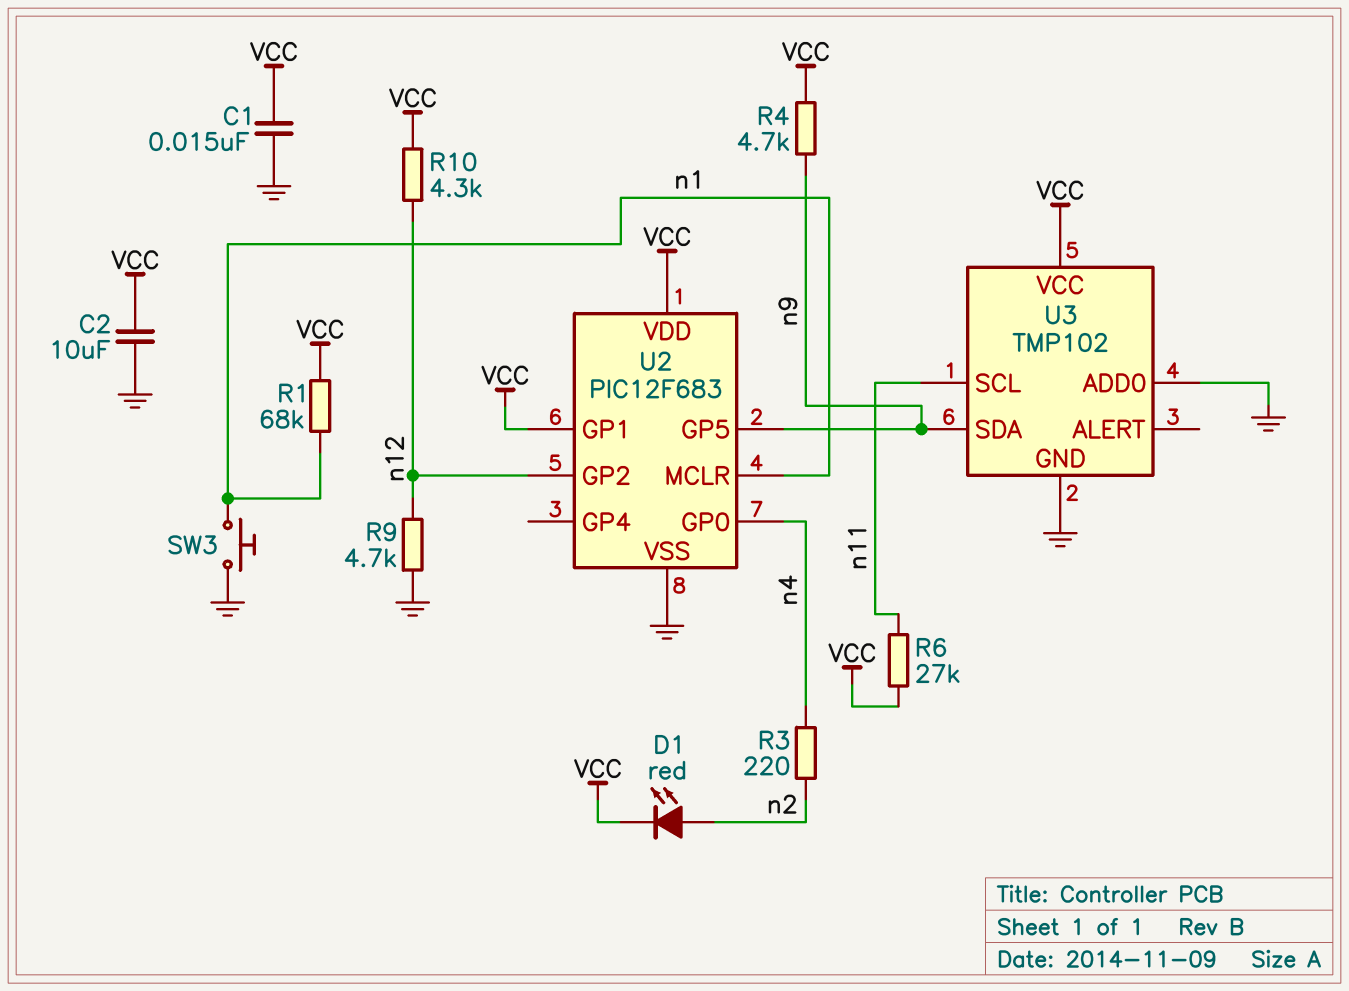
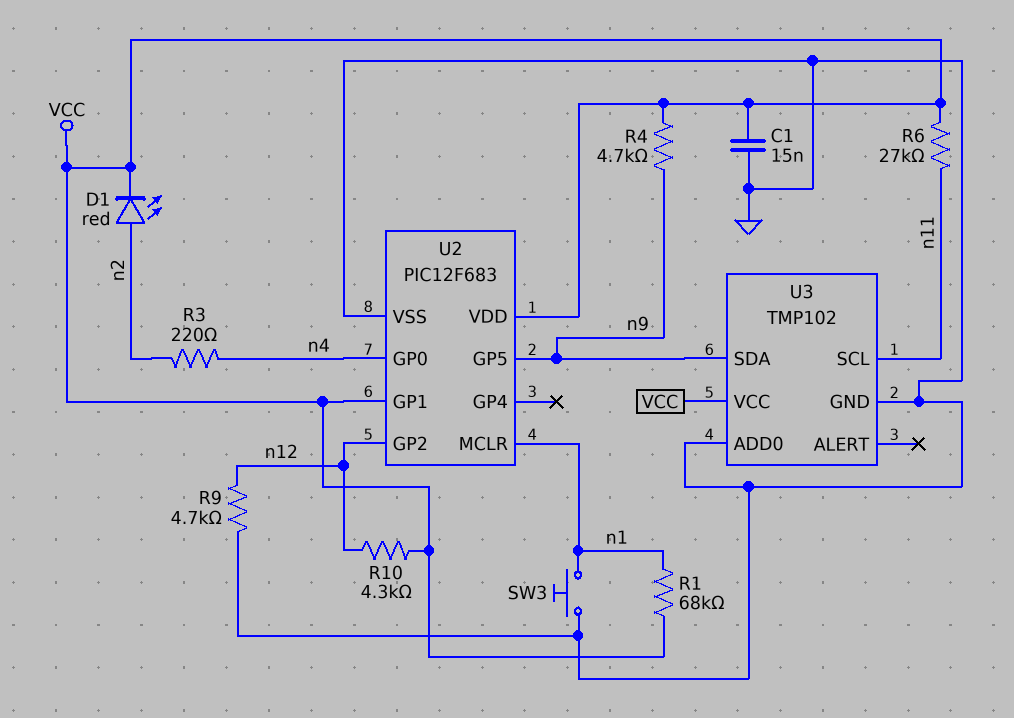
C2: 10uF (GND, VCC) -> none

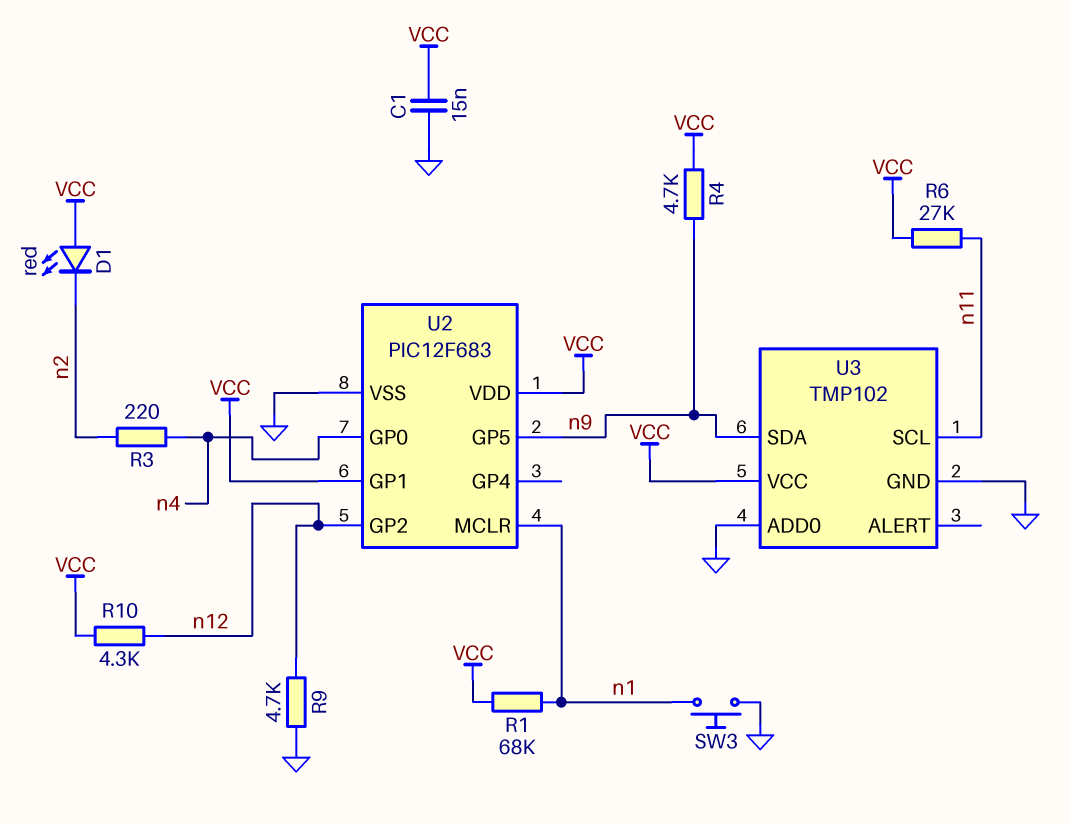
D1: LED red (A n2, K VCC) -> LED red (A VCC, K n2)

